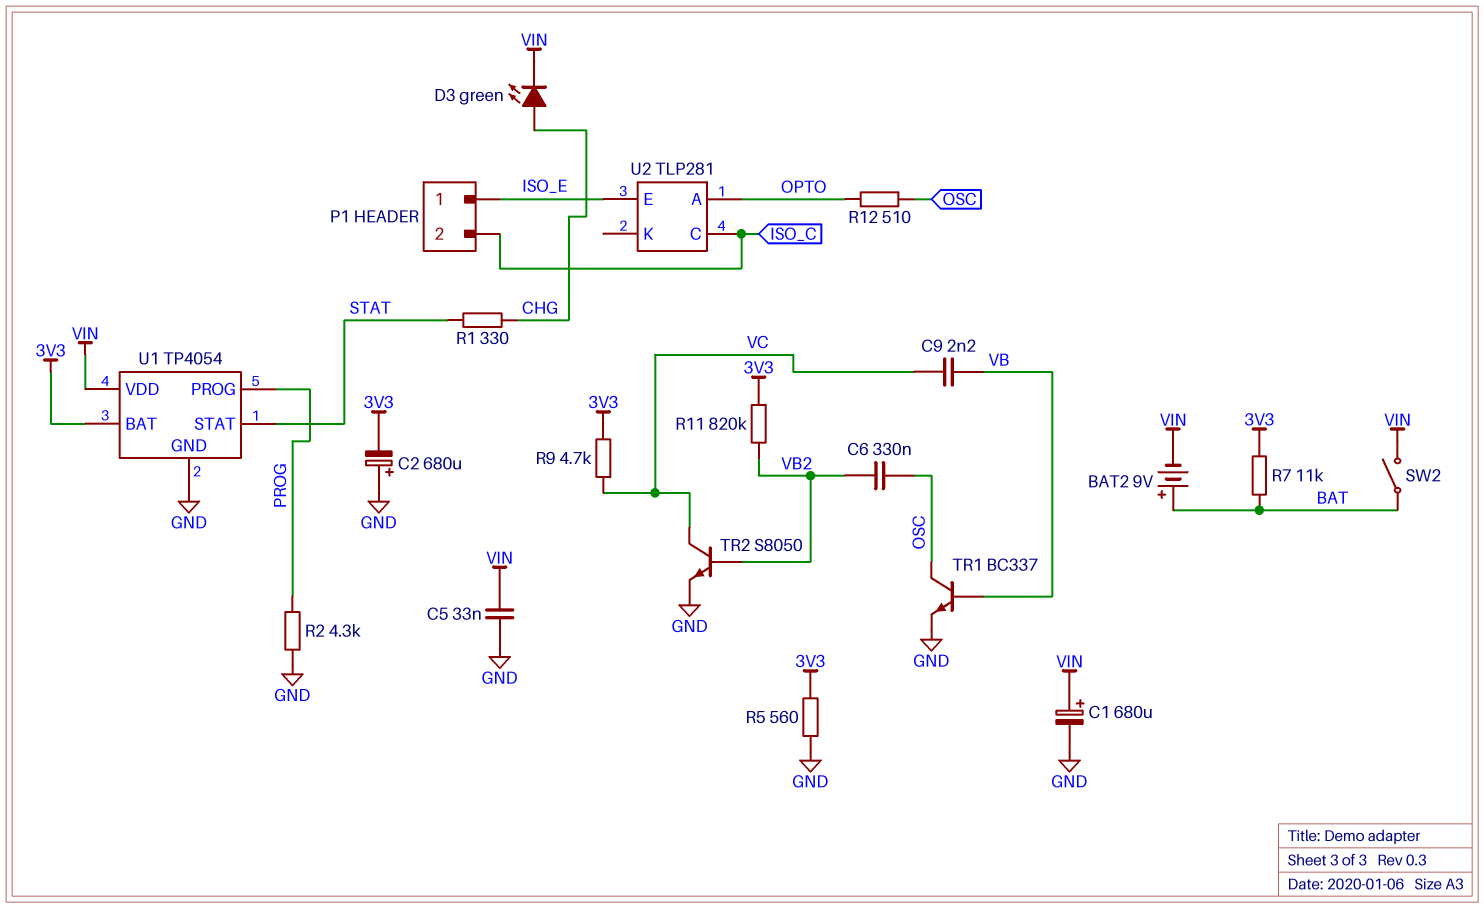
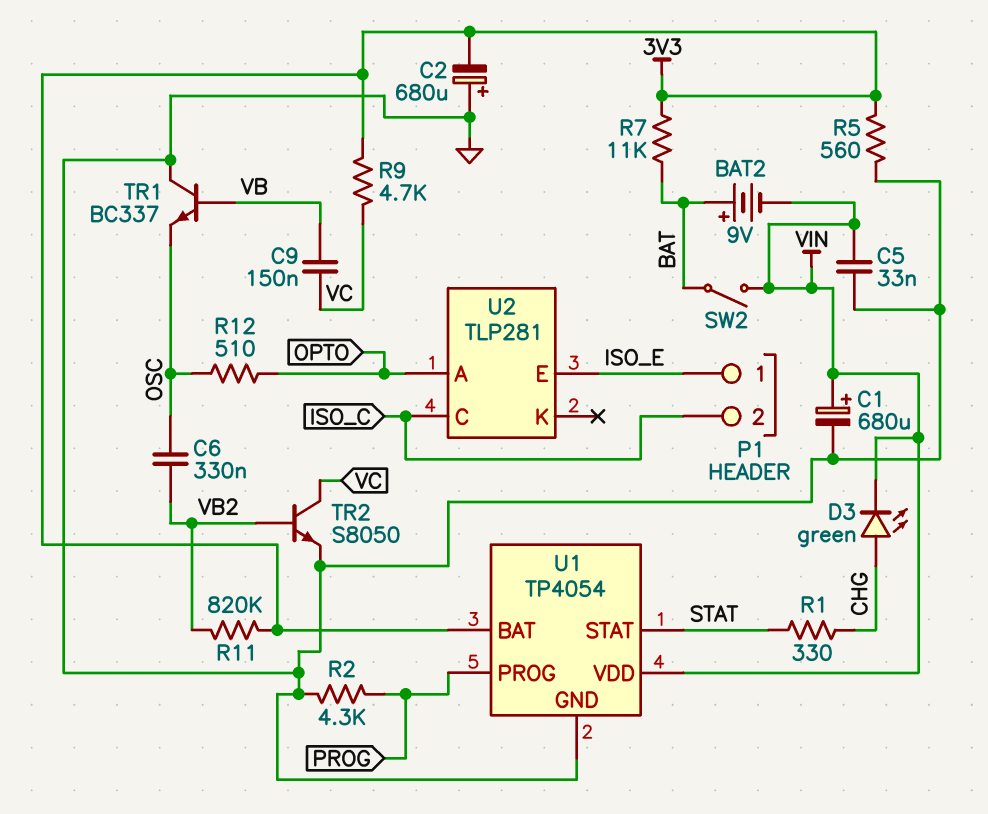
C9: 2.2nF (VB, VC) -> 150nF (VB, VC)
TR1: NPN BC337 (B VB, C OSC, E GND) -> NPN BC337 (B VB, C GND, E OSC)

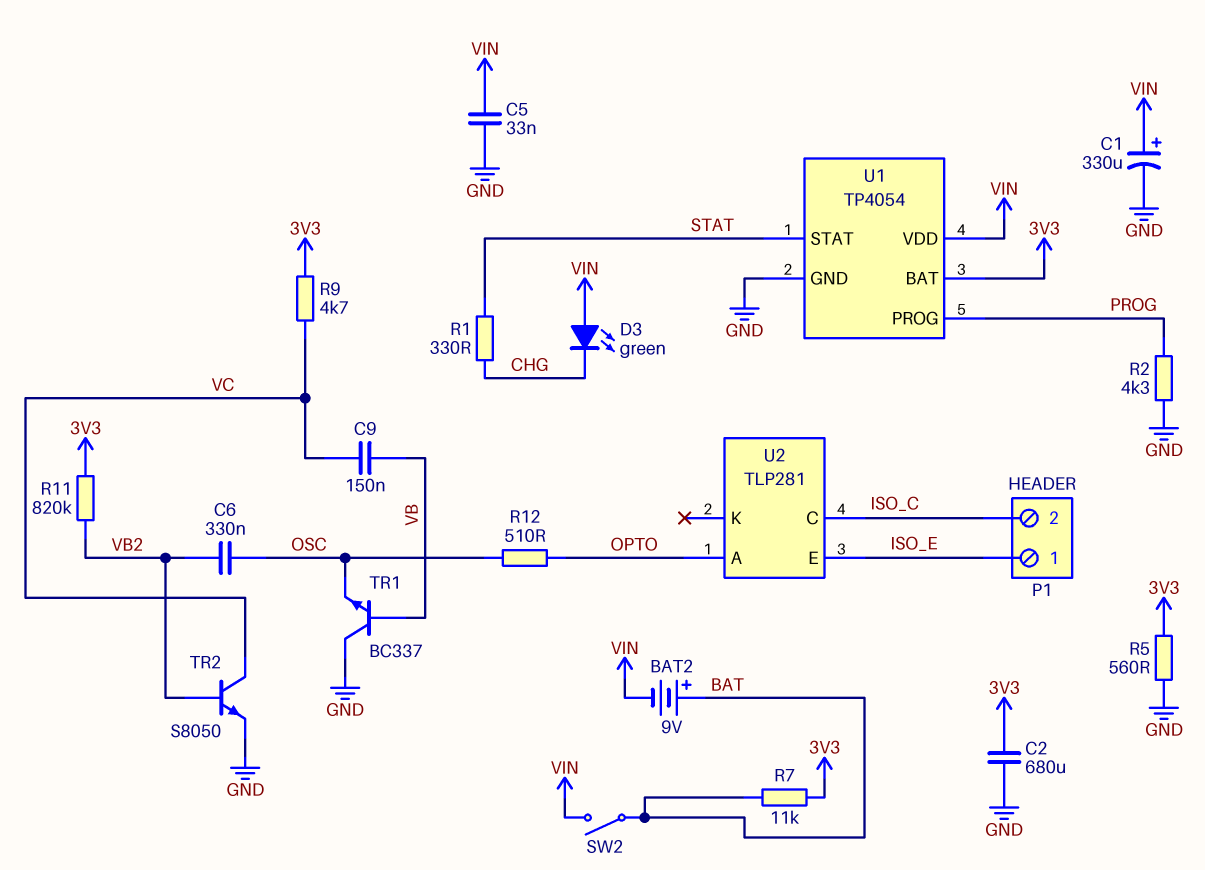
C1: 680uF (plus VIN, minus GND) -> 330uF (plus VIN, minus GND)
C2: 680uF (plus GND, minus 3V3) -> 680uF (3V3, GND)
D3: LED green (A CHG, K VIN) -> LED green (A VIN, K CHG)

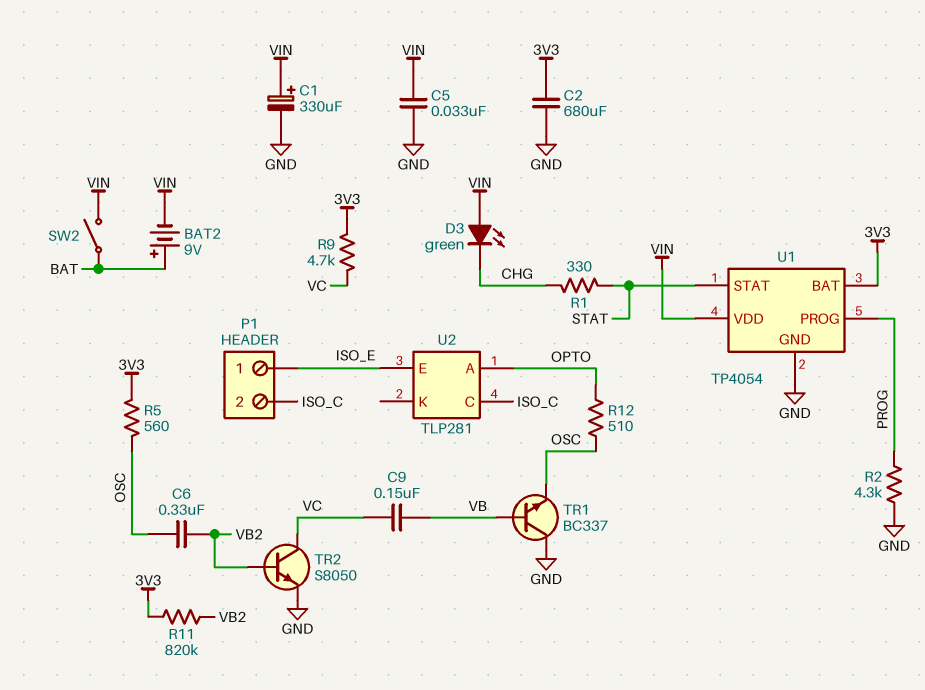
R5: 560 (3V3, GND) -> 560 (3V3, OSC)
R7: 11k (3V3, BAT) -> none

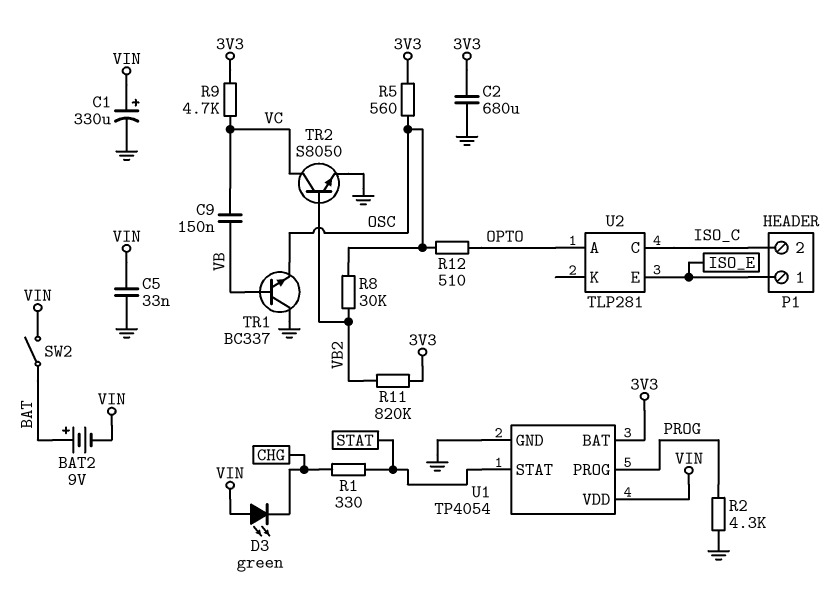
C6: 330nF (OSC, VB2) -> none
R8: none -> 30k (OSC, VB2)

